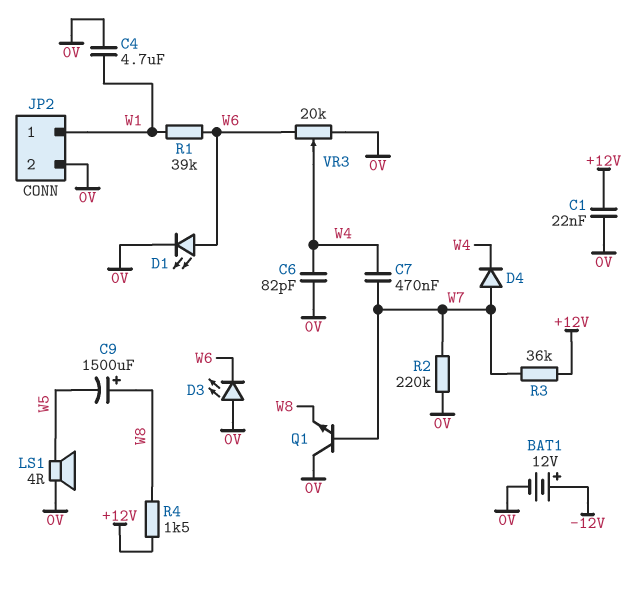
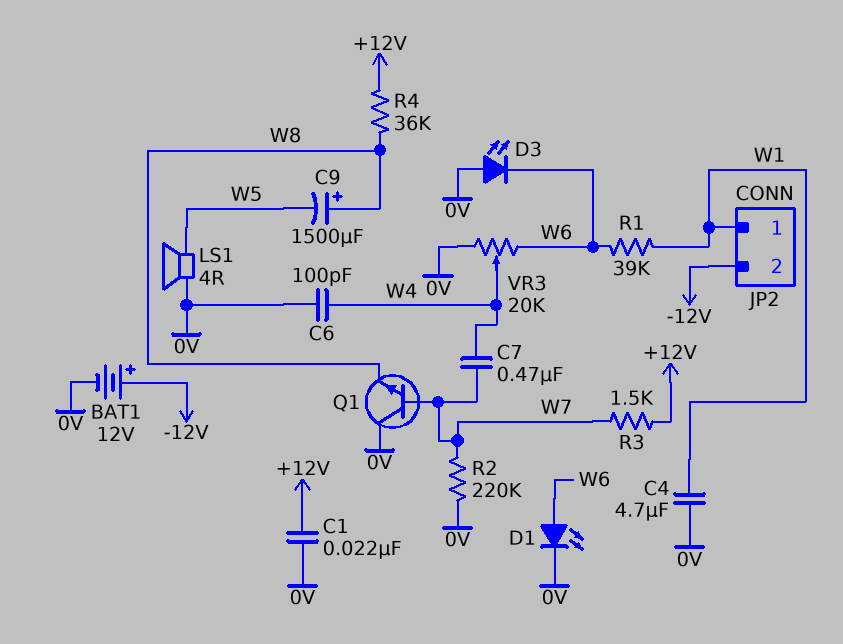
C6: 82pF (0V, W4) -> 100pF (0V, W4)
D4: diode (A W7, K W4) -> none
JP2 pin 2: 0V -> -12V
R3: 36k (+12V, W7) -> 1.5k (+12V, W7)
R4: 1.5k (+12V, W8) -> 36k (+12V, W8)

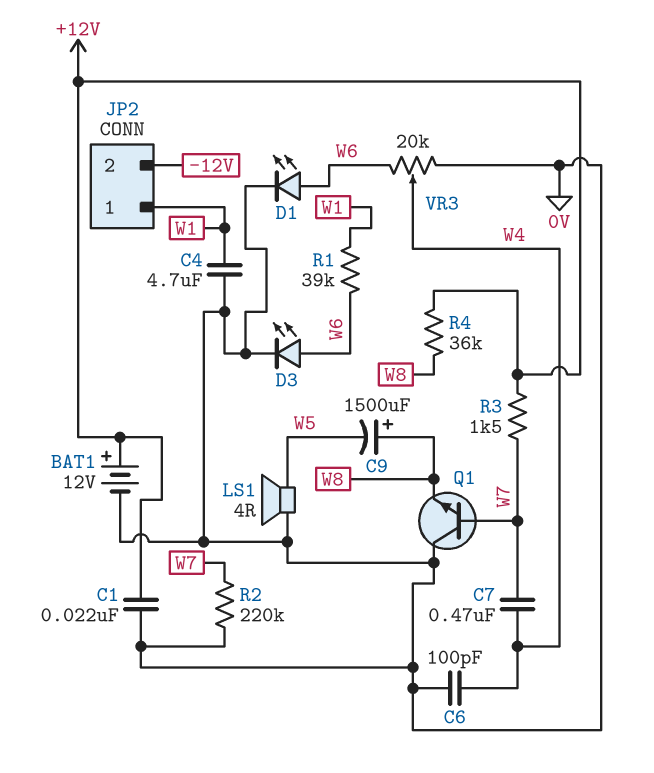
BAT1: 12V (plus -12V, minus 0V) -> 12V (plus +12V, minus 0V)
D3: LED (A 0V, K W6) -> LED (A W6, K 0V)

